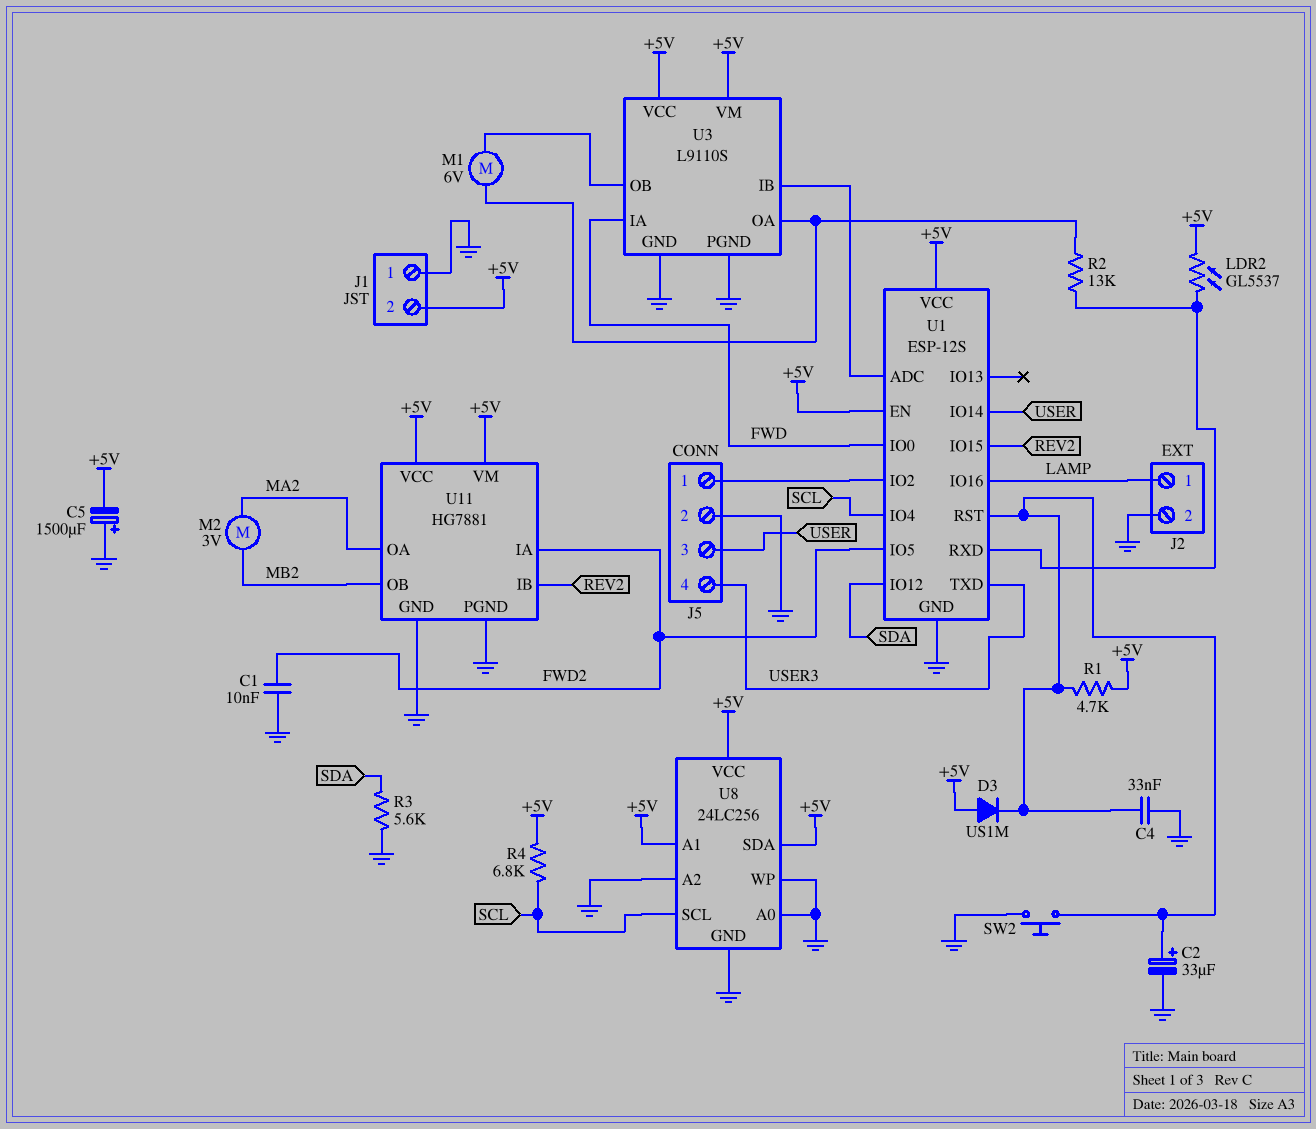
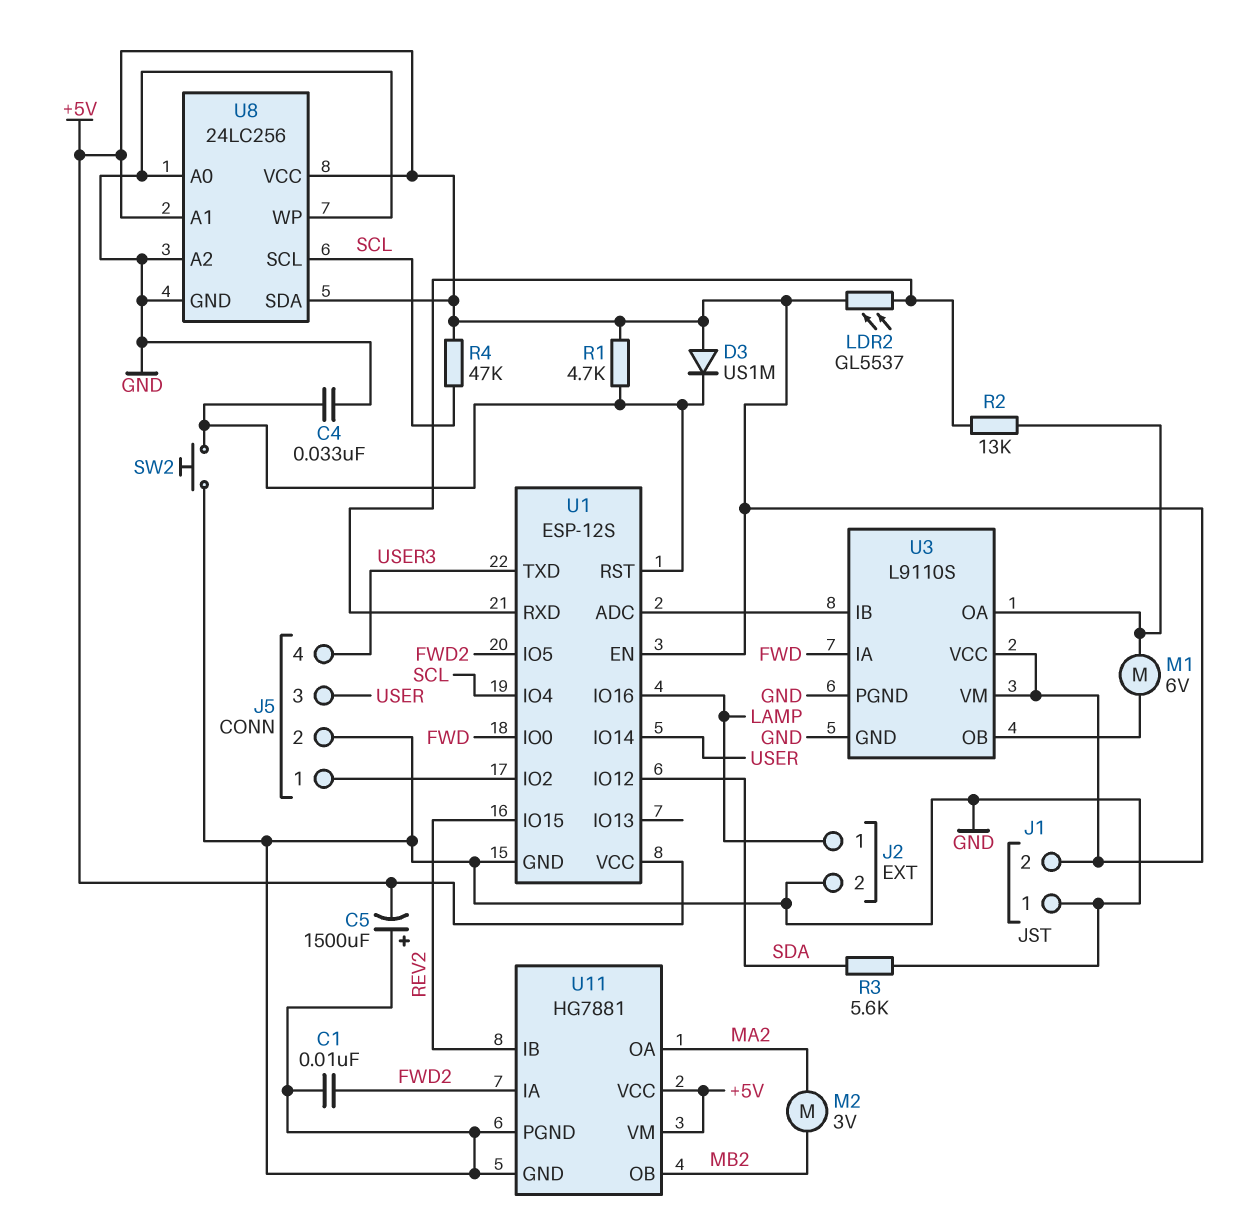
C2: 33uF (plus U1/RST, minus GND) -> none
R4: 6.8k (+5V, SCL) -> 47k (+5V, SCL)

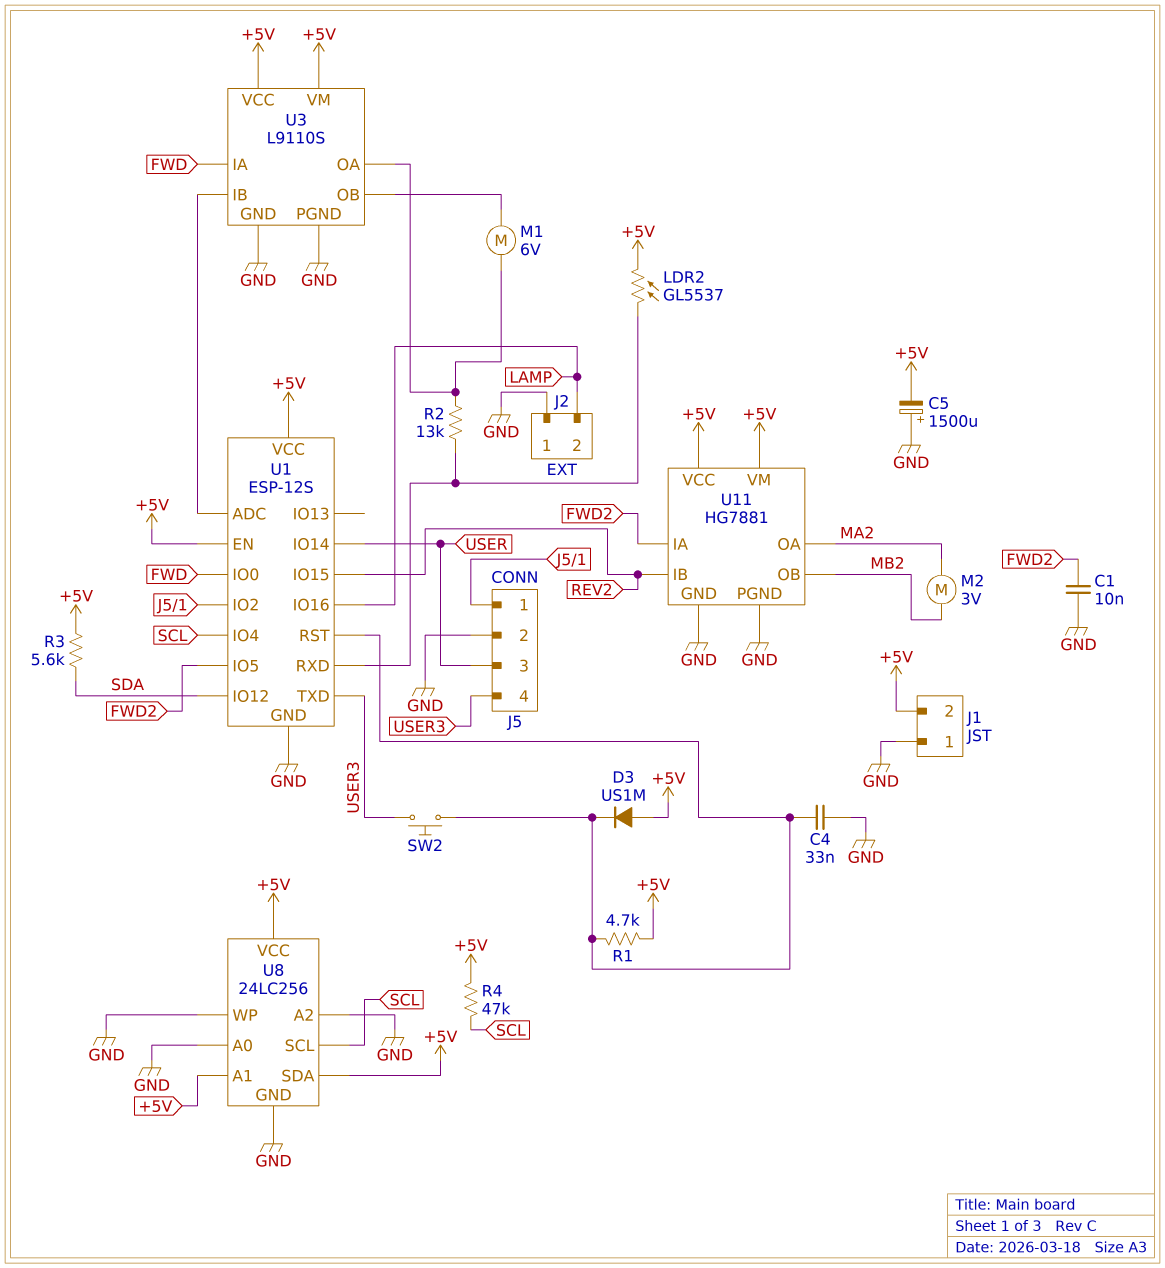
J2 pin 1: LAMP -> GND
J2 pin 2: GND -> LAMP
R3: 5.6k (GND, SDA) -> 5.6k (+5V, SDA)
SW2: button (GND, U1/RST) -> button (U1/RST, USER3)

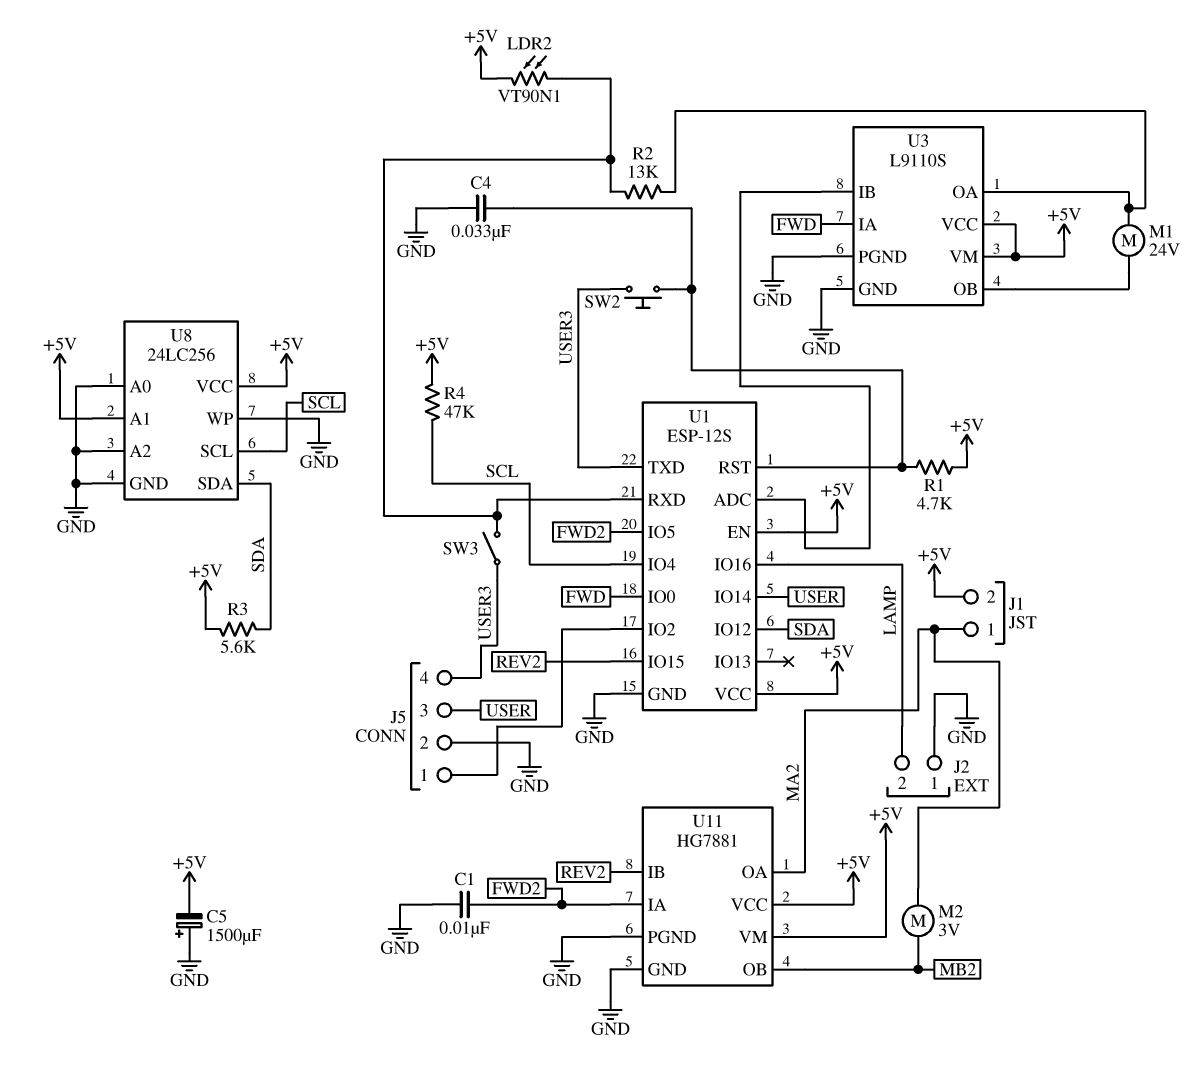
D3: diode US1M (A +5V, K U1/RST) -> none
J1 pin 1: GND -> MA2
LDR2: GL5537 (+5V, U1/RXD) -> VT90N1 (+5V, U1/RXD)
M1: motor 6V (U3/OA, U3/OB) -> motor 24V (U3/OA, U3/OB)
SW3: none -> switch (U1/RXD, USER3)
U8 pin SDA: +5V -> SDA

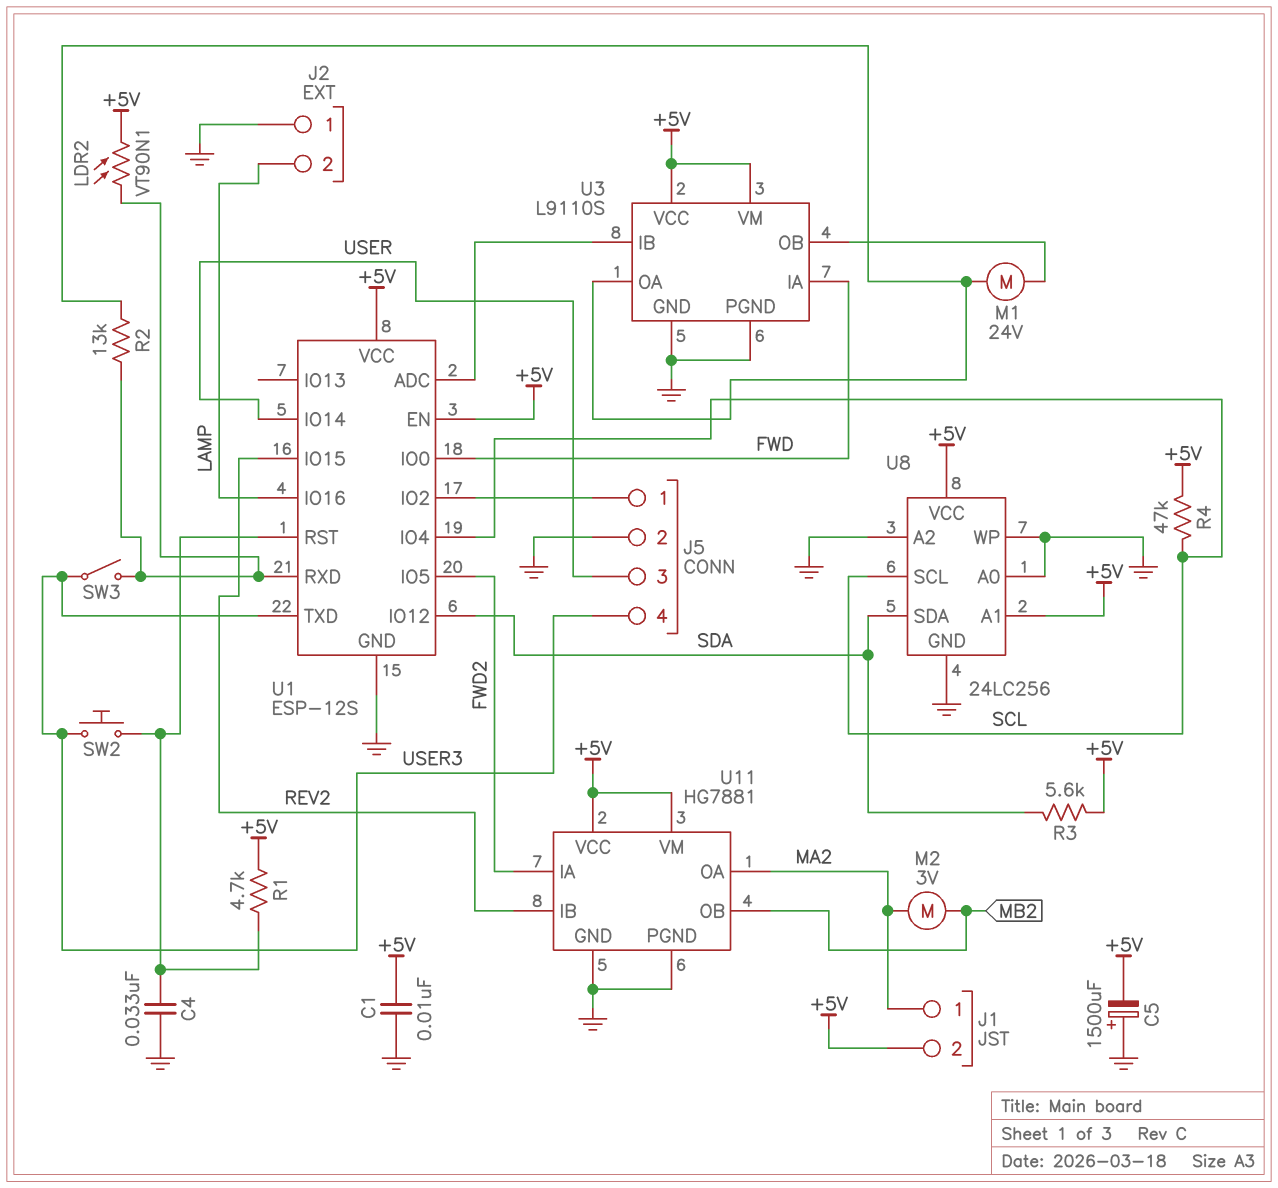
C1: 10nF (FWD2, GND) -> 10nF (+5V, GND)

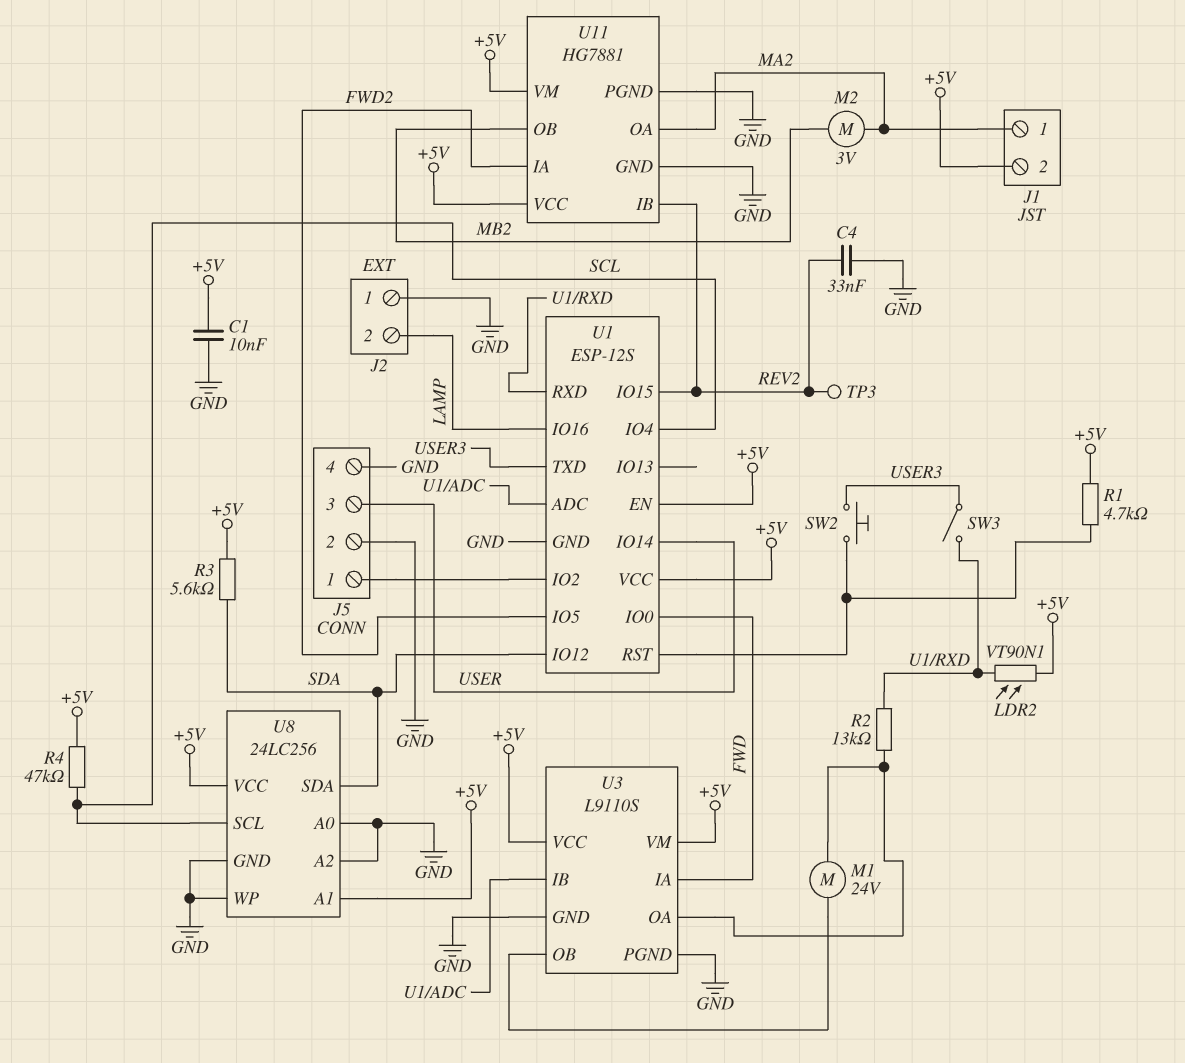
C4: 33nF (GND, U1/RST) -> 33nF (GND, REV2)
C5: 1500uF (plus GND, minus +5V) -> none
J5 pin 4: USER3 -> GND
TP3: none -> test point (REV2)

